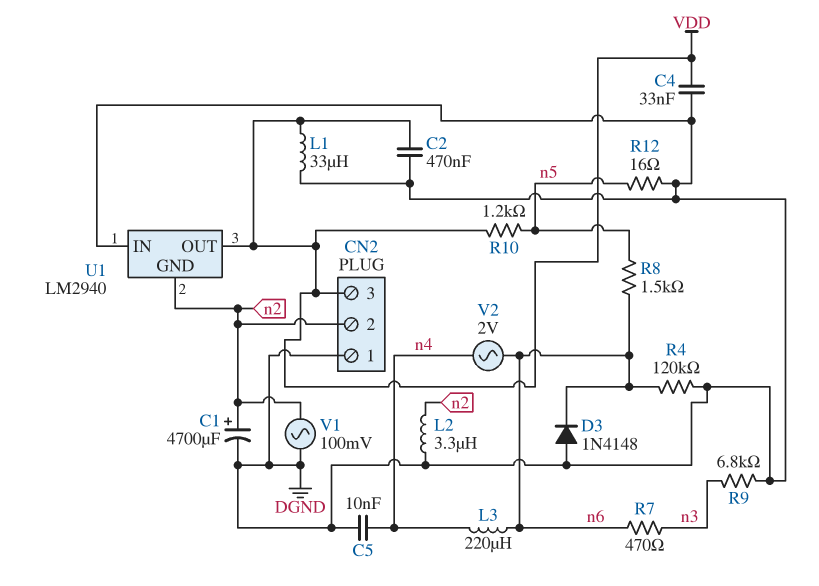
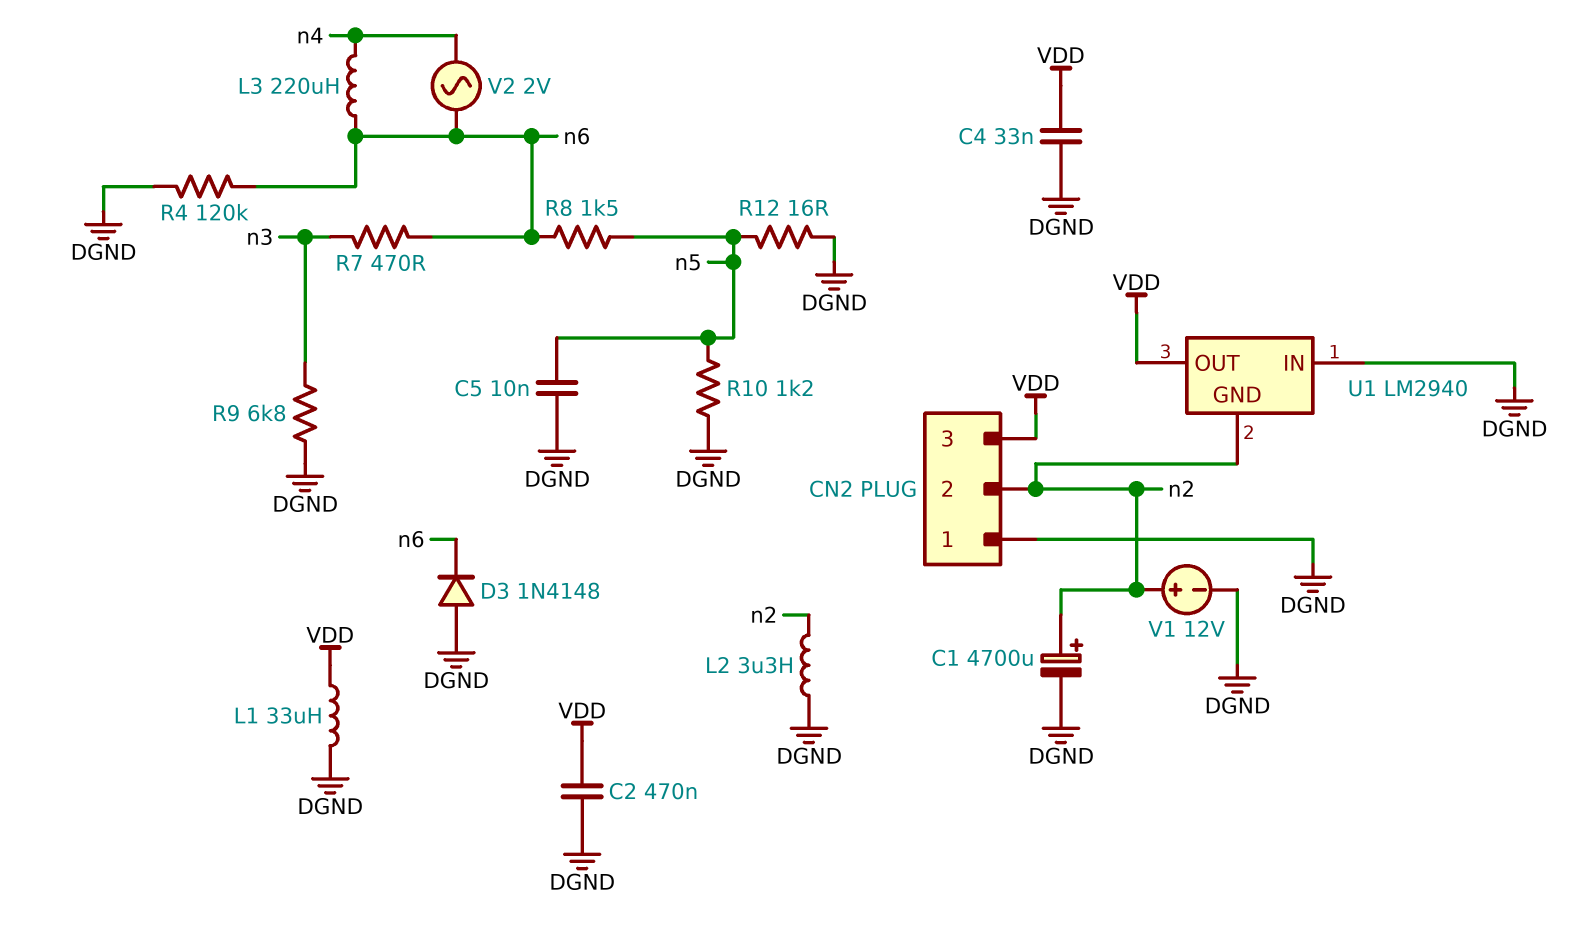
C5: 10nF (DGND, n4) -> 10nF (DGND, n5)
R10: 1.2k (VDD, n5) -> 1.2k (DGND, n5)
V1: AC 100mV (DGND, n2) -> 12V (plus n2, minus DGND)

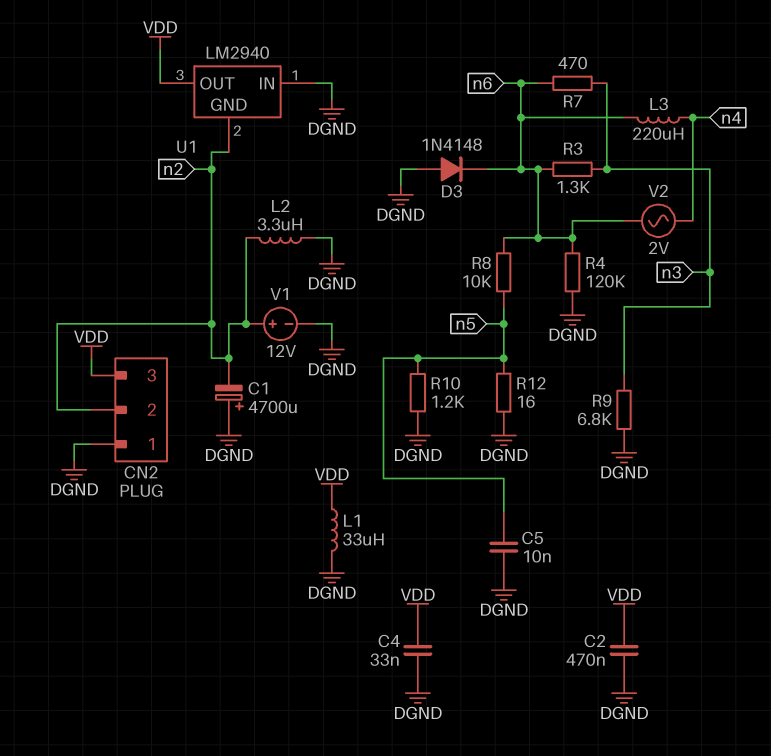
C1: 4700uF (plus n2, minus DGND) -> 4700uF (plus DGND, minus n2)
R3: none -> 1.3k (n3, n6)
R8: 1.5k (n5, n6) -> 10k (n5, n6)

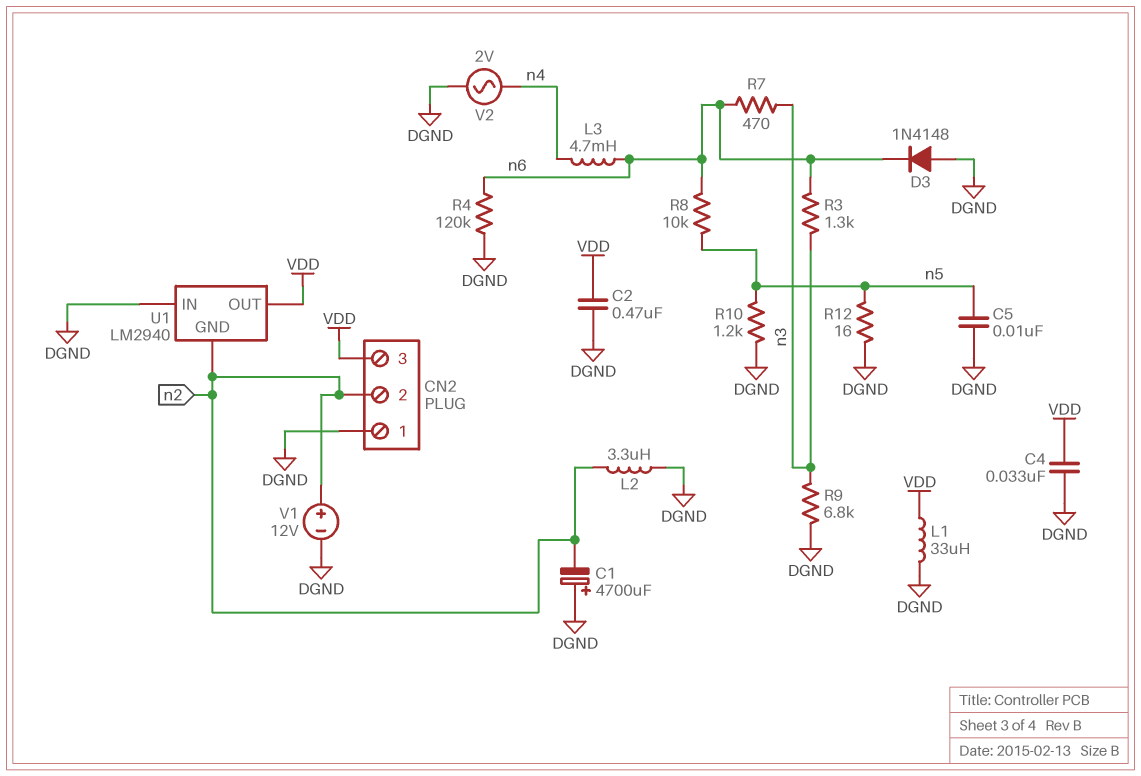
L3: 220uH (n4, n6) -> 4.7mH (n4, n6)
V2: AC 2V (n4, n6) -> AC 2V (DGND, n4)

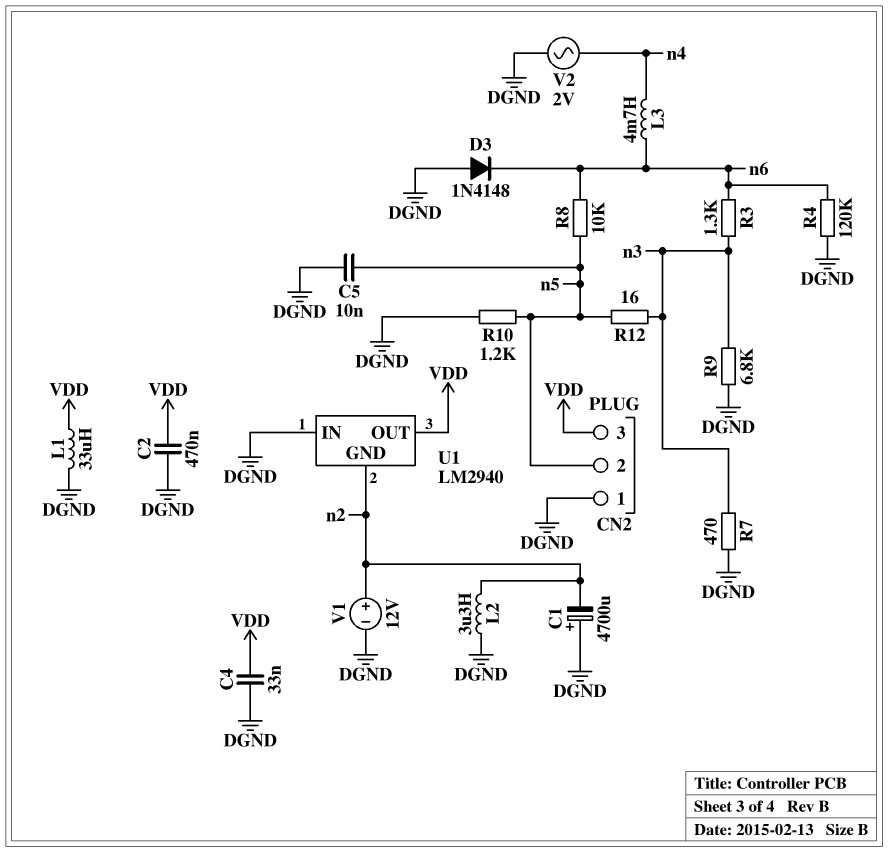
CN2 pin 2: n2 -> n5
R7: 470 (n3, n6) -> 470 (DGND, n3)
R12: 16 (DGND, n5) -> 16 (n3, n5)

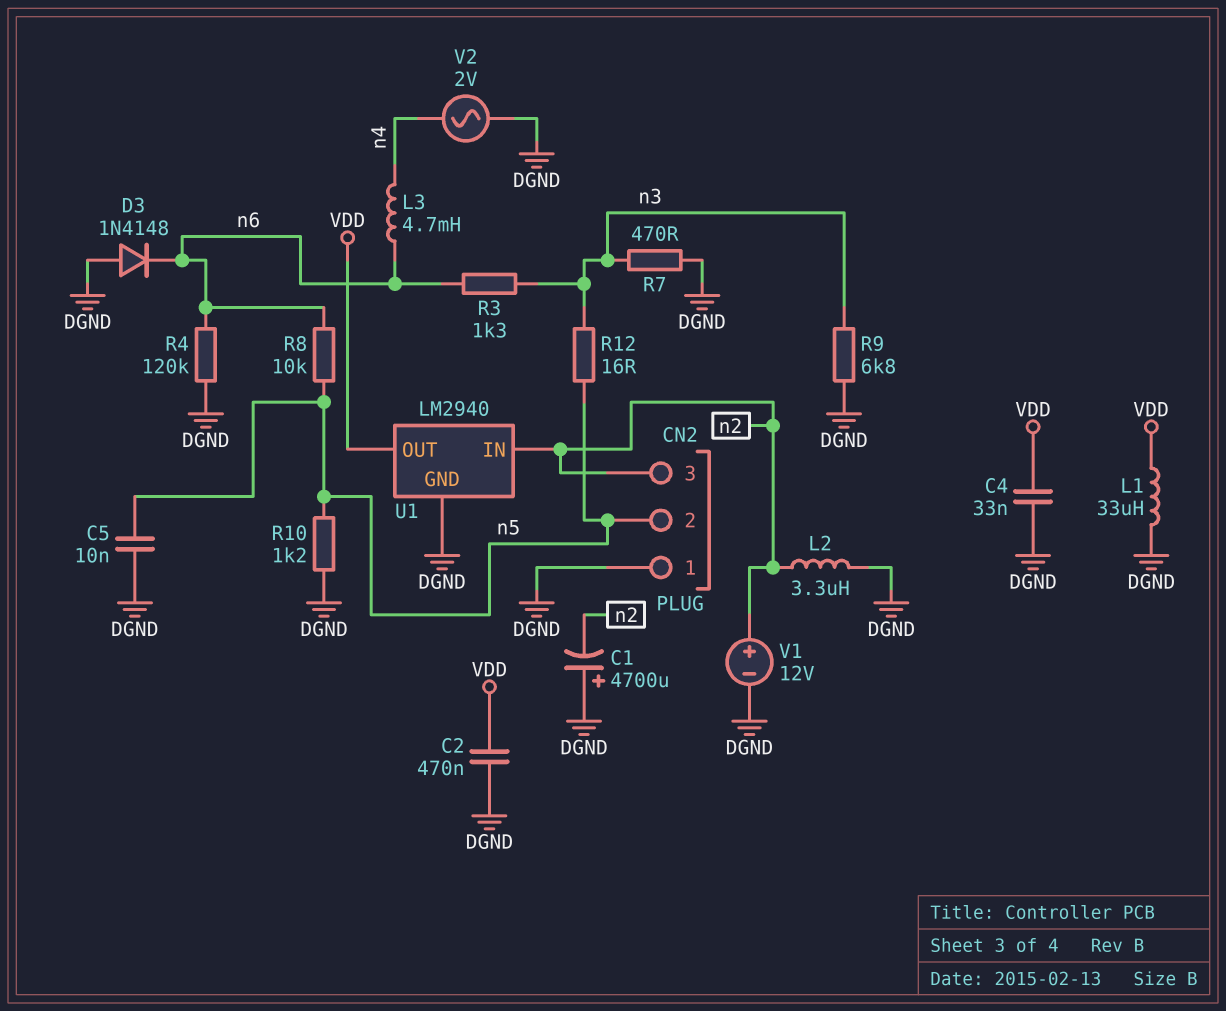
CN2 pin 3: VDD -> n2
U1 pin GND: n2 -> DGND
U1 pin IN: DGND -> n2

